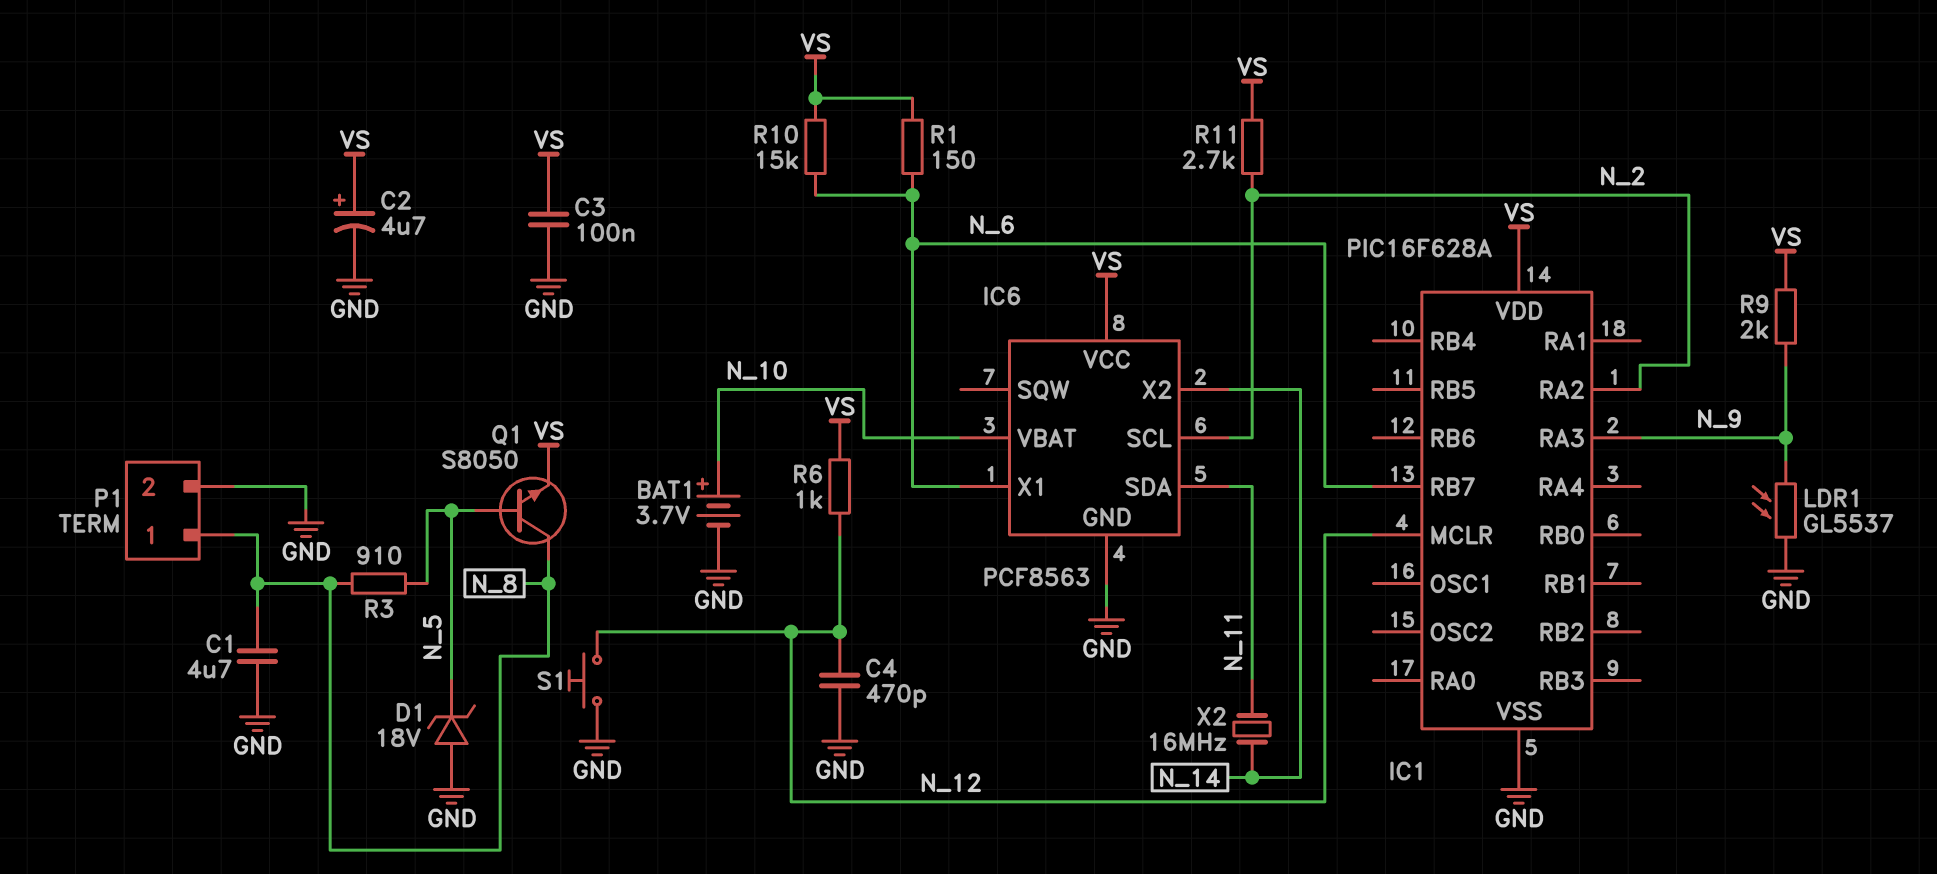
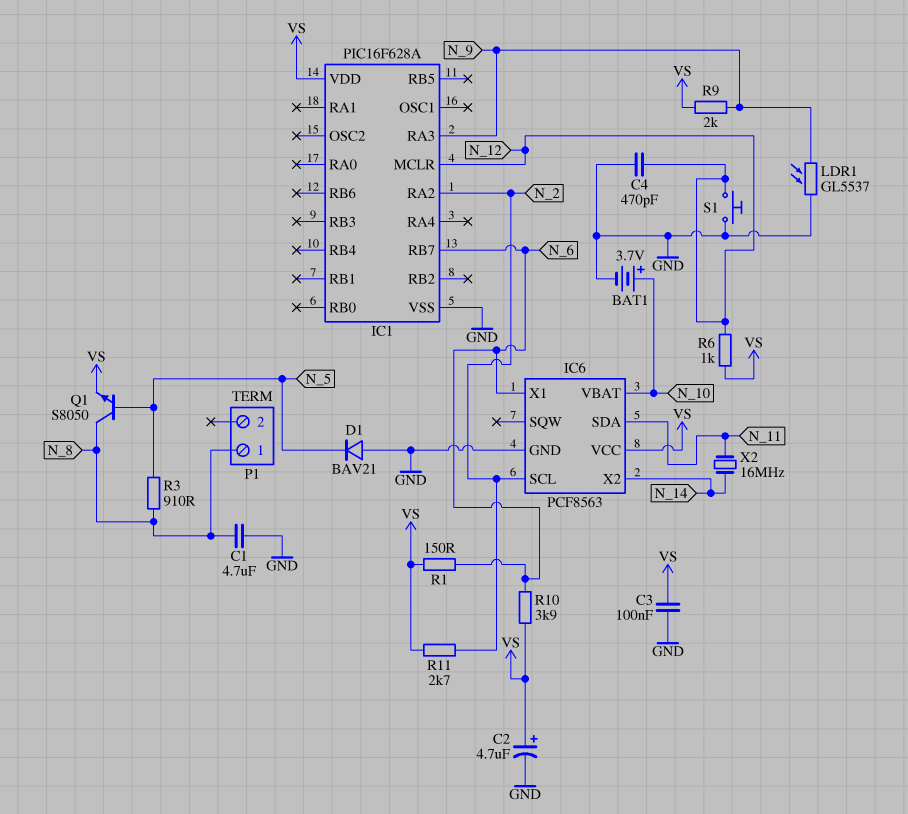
D1: zener 18V (A GND, K N_5) -> diode BAV21 (A GND, K N_5)
P1 pin 2: GND -> none
R10: 15k (N_6, VS) -> 3.9k (N_6, VS)

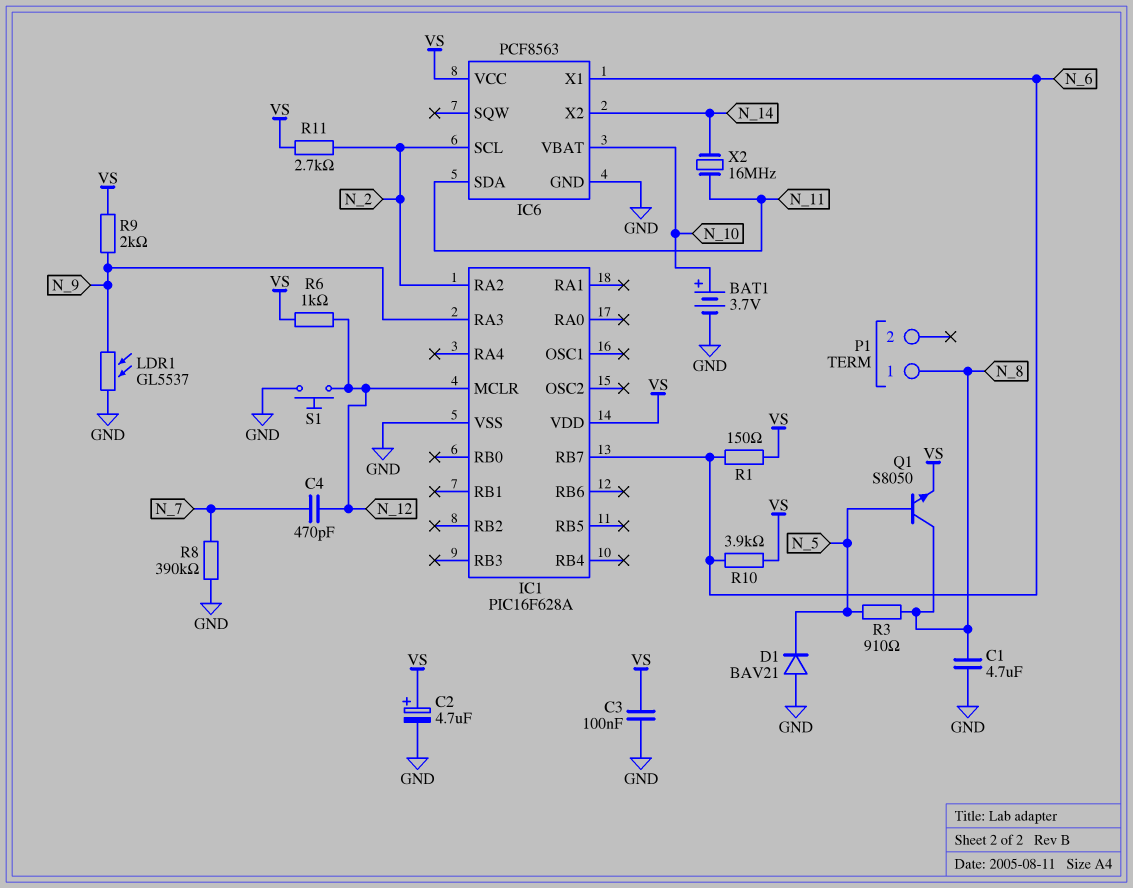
C4: 470pF (GND, N_12) -> 470pF (N_7, N_12)
R8: none -> 390k (GND, N_7)

